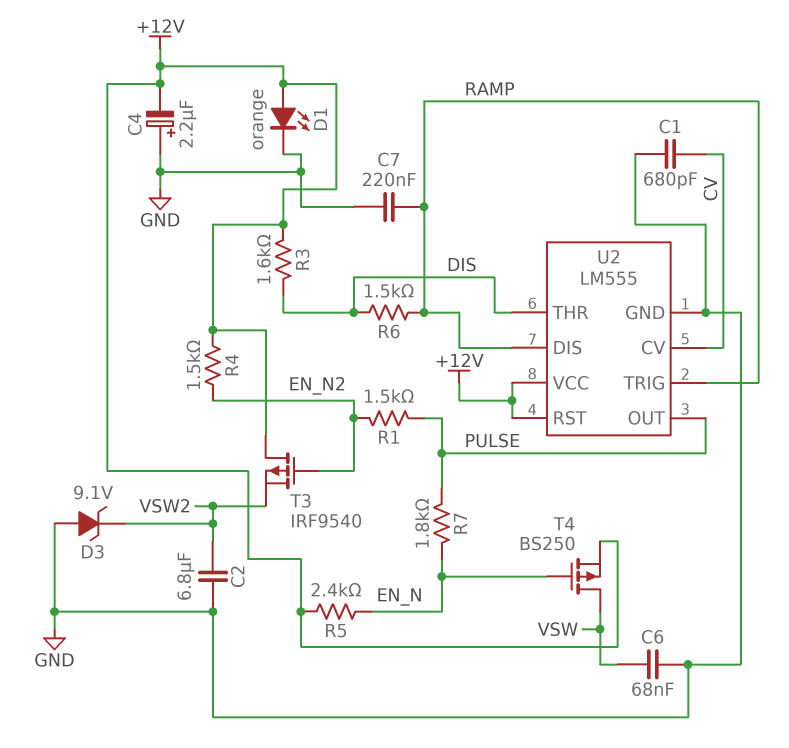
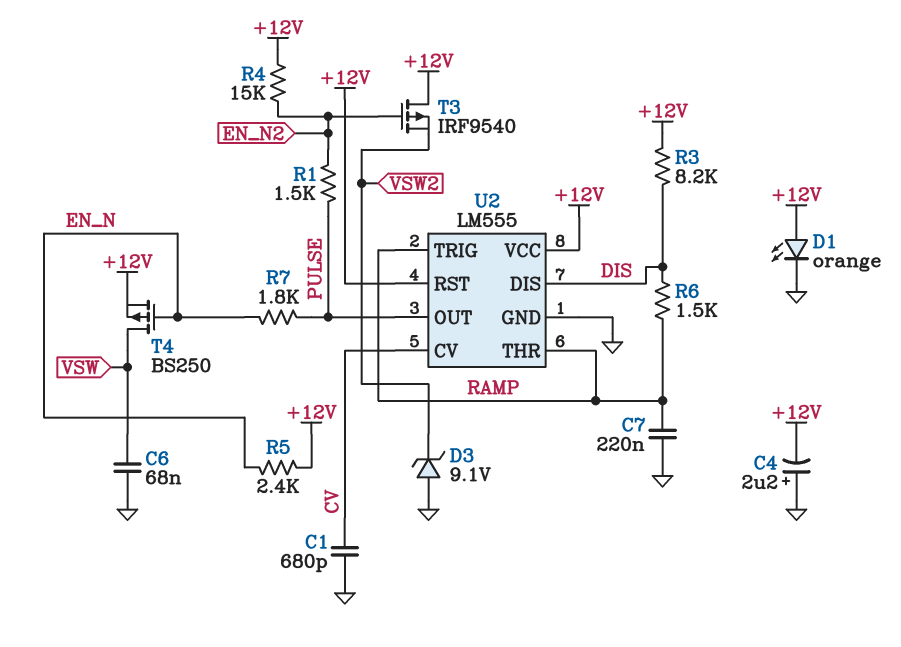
C2: 6.8uF (GND, VSW2) -> none
R3: 1.6k (+12V, DIS) -> 8.2k (+12V, DIS)
R4: 1.5k (+12V, EN_N2) -> 15k (+12V, EN_N2)
U2 pin DIS: RAMP -> DIS
U2 pin THR: DIS -> RAMP

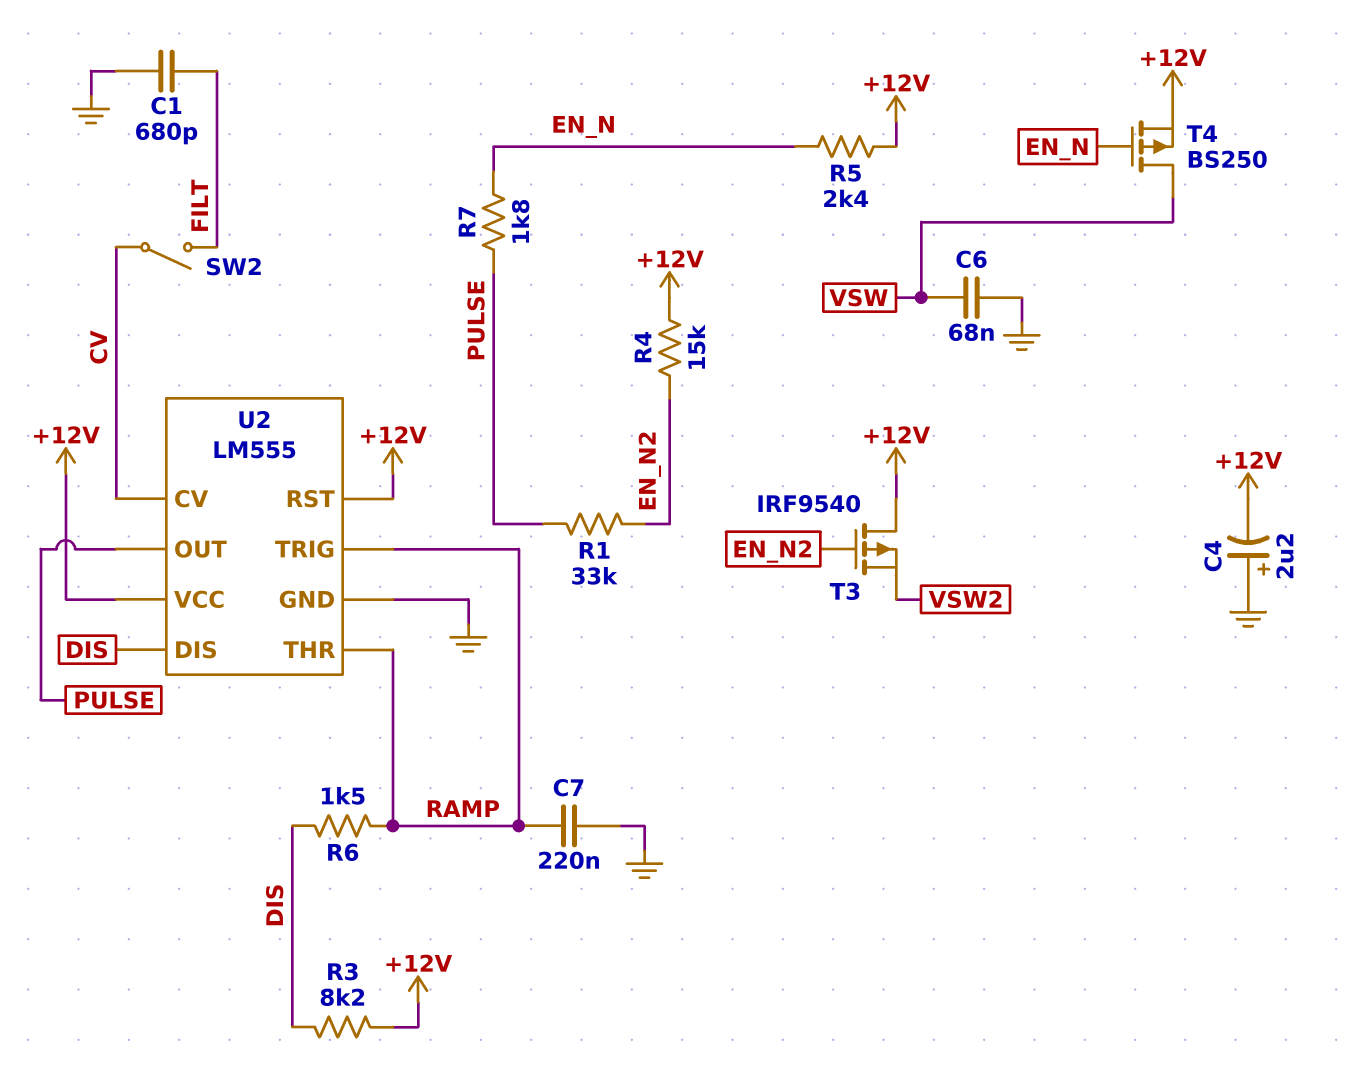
C1: 680pF (CV, GND) -> 680pF (FILT, GND)
D1: LED orange (A +12V, K GND) -> none
D3: zener 9.1V (A GND, K VSW2) -> none
R1: 1.5k (EN_N2, PULSE) -> 33k (EN_N2, PULSE)
SW2: none -> switch (CV, FILT)

